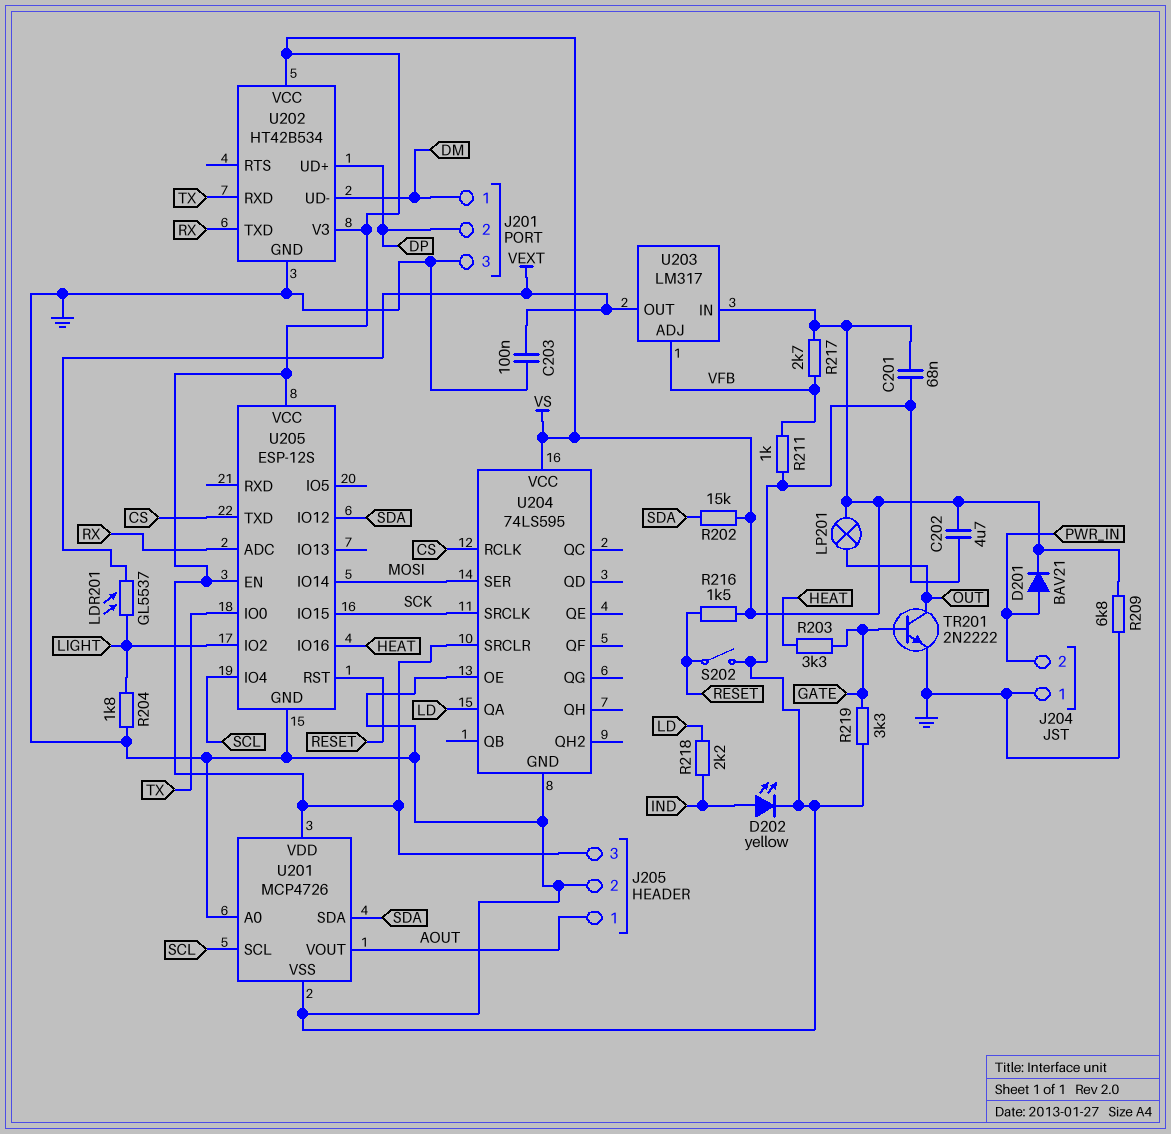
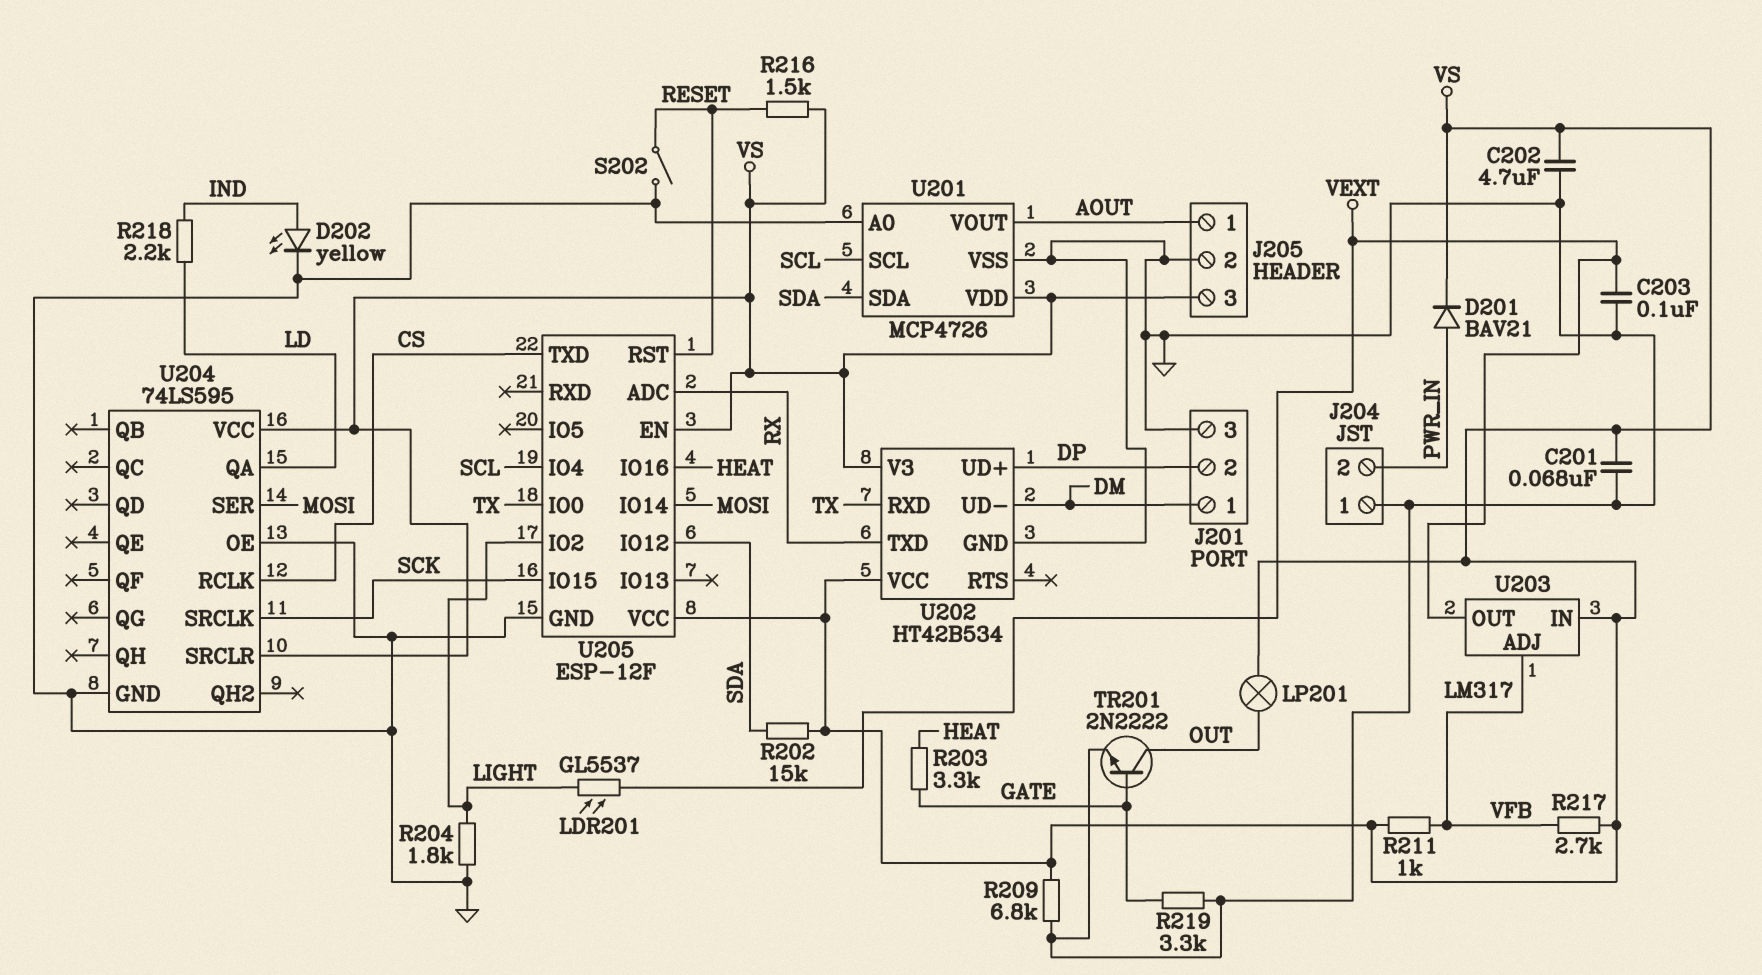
R211: 1k (GND, VFB) -> 1k (VFB, VS)
U205: ESP-12S -> ESP-12F

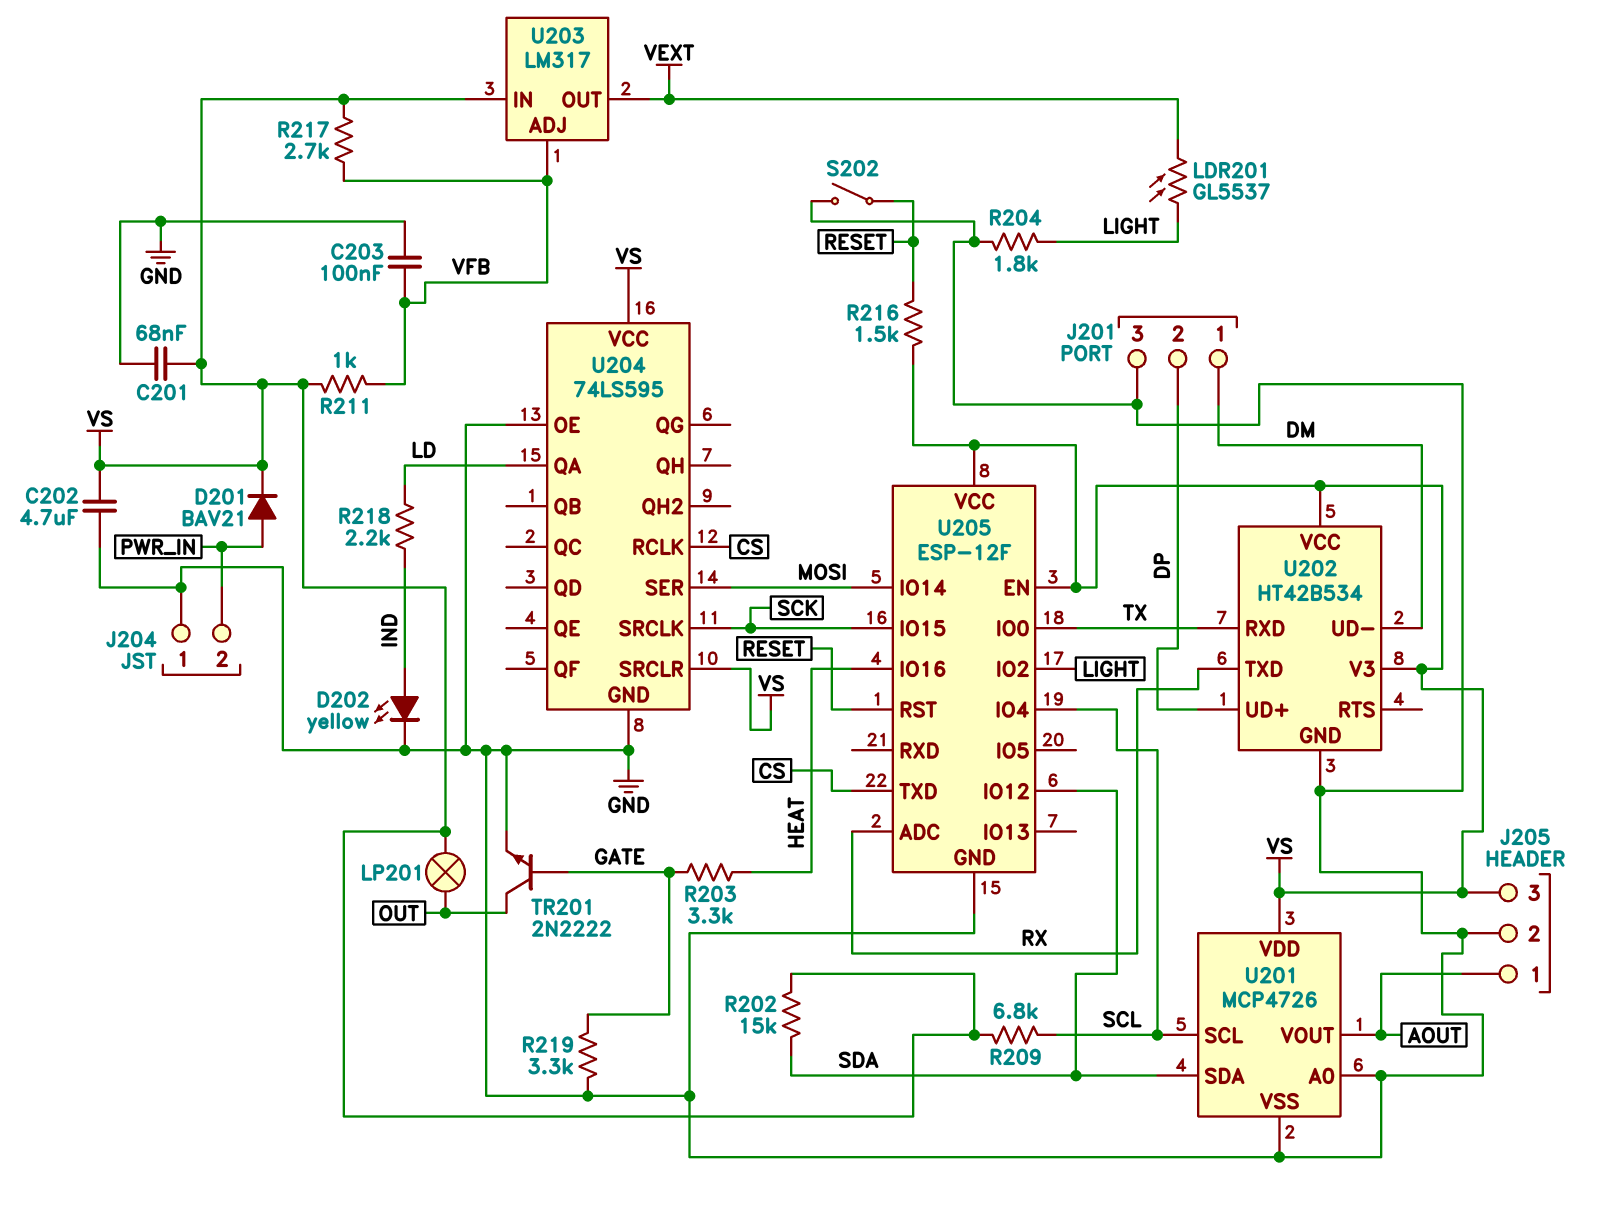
C203: 100nF (GND, VEXT) -> 100nF (GND, VFB)
R209: 6.8k (GND, VS) -> 6.8k (SCL, VS)

